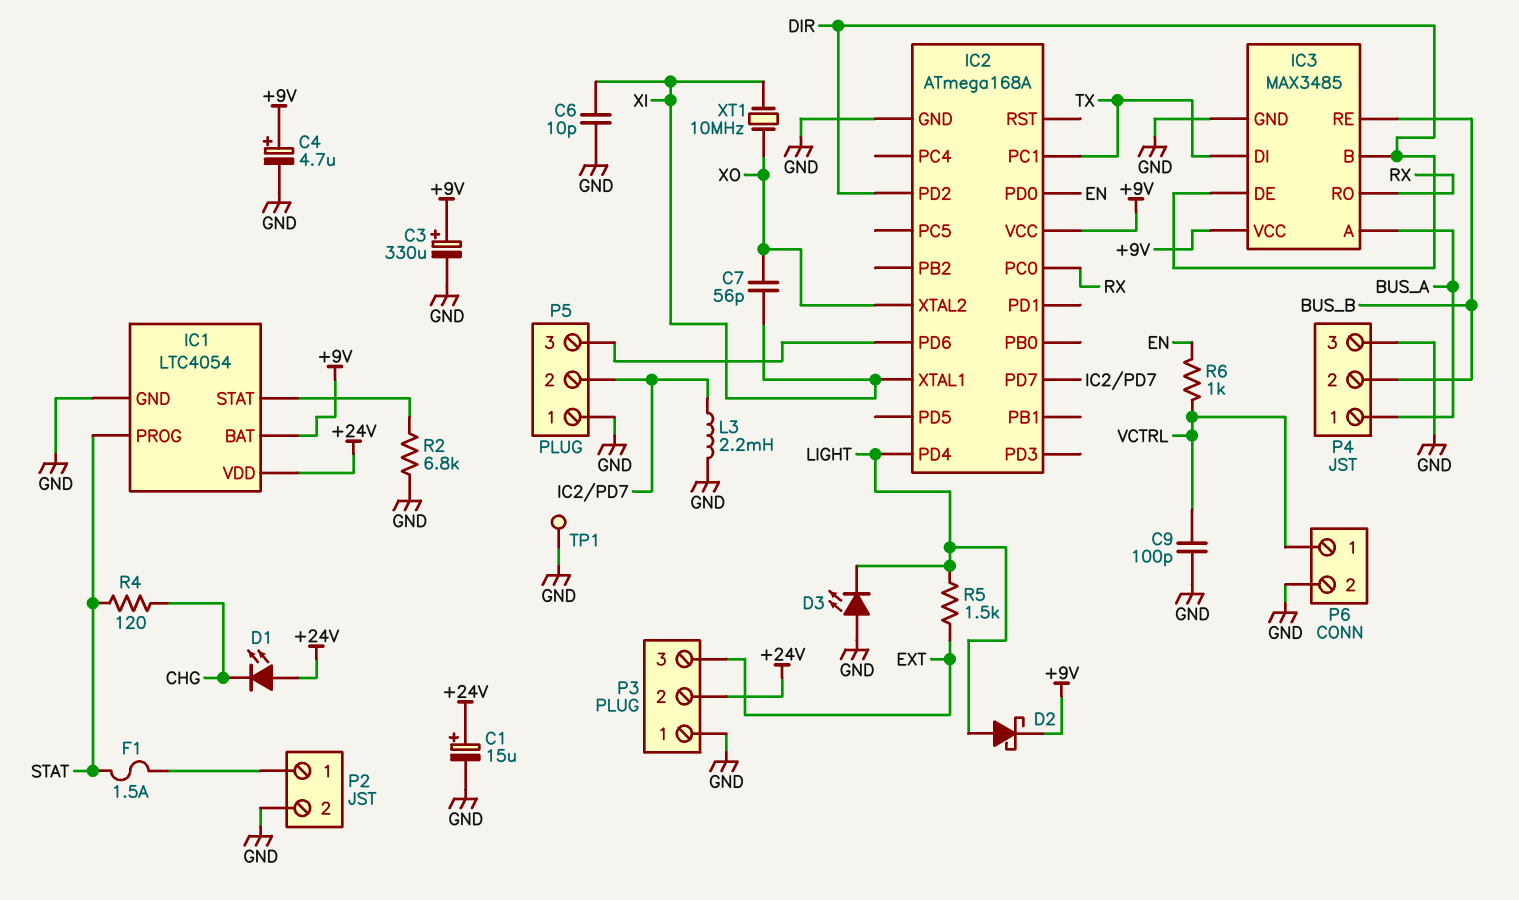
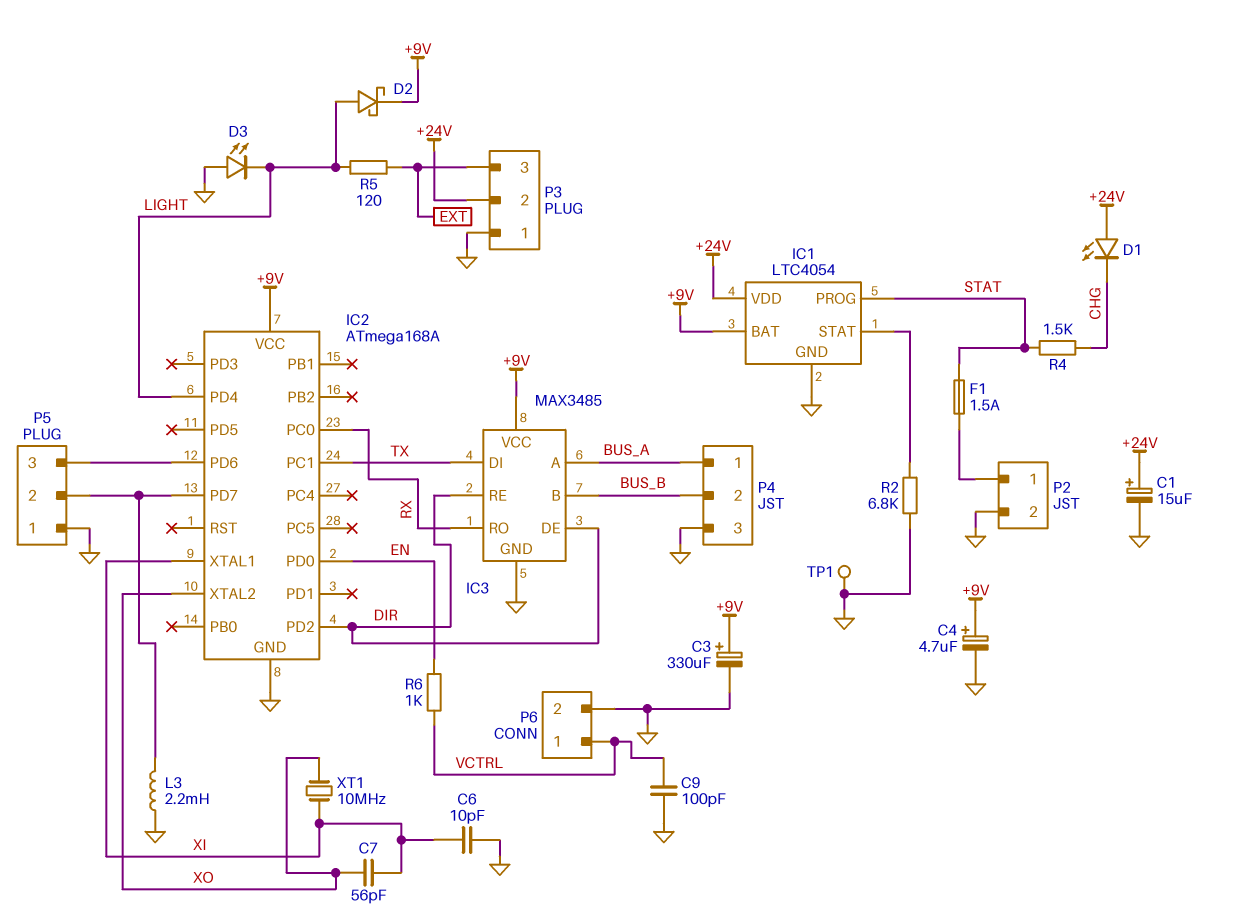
IC3 pin B: DIR -> BUS_B
IC3 pin RE: BUS_B -> DIR
R4: 120 (CHG, STAT) -> 1.5k (CHG, STAT)
R5: 1.5k (EXT, LIGHT) -> 120 (EXT, LIGHT)

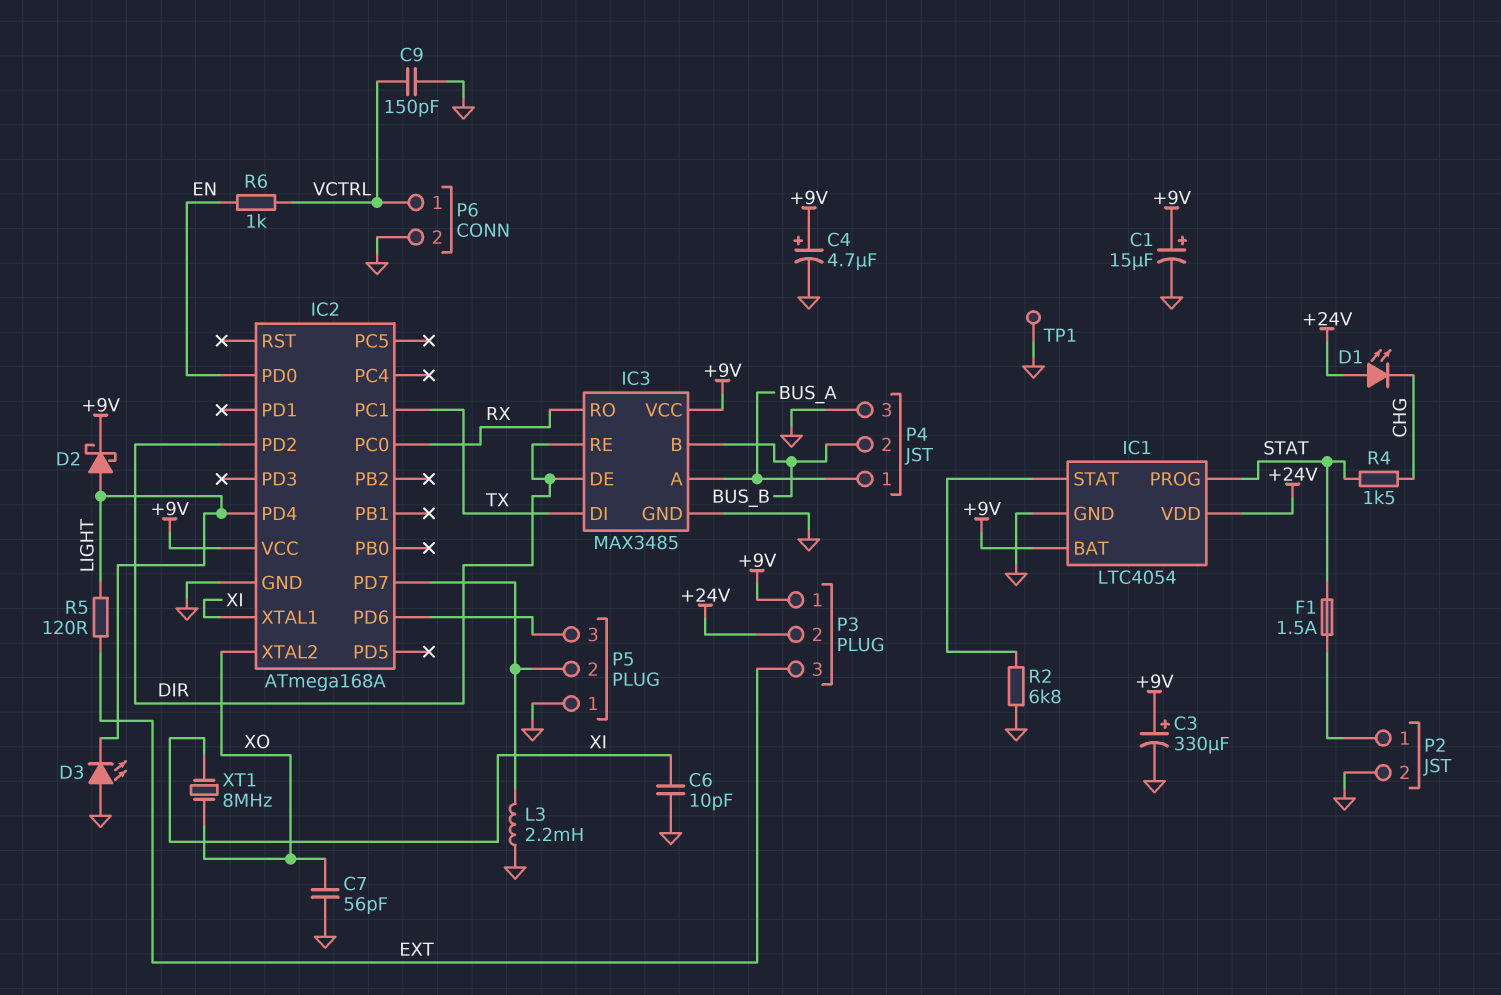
C1: 15uF (plus +24V, minus GND) -> 15uF (plus +9V, minus GND)
C7: 56pF (XI, XO) -> 56pF (GND, XO)
C9: 100pF (GND, VCTRL) -> 150pF (GND, VCTRL)
P3 pin 1: GND -> +9V
XT1: 10MHz (XI, XO) -> 8MHz (XI, XO)

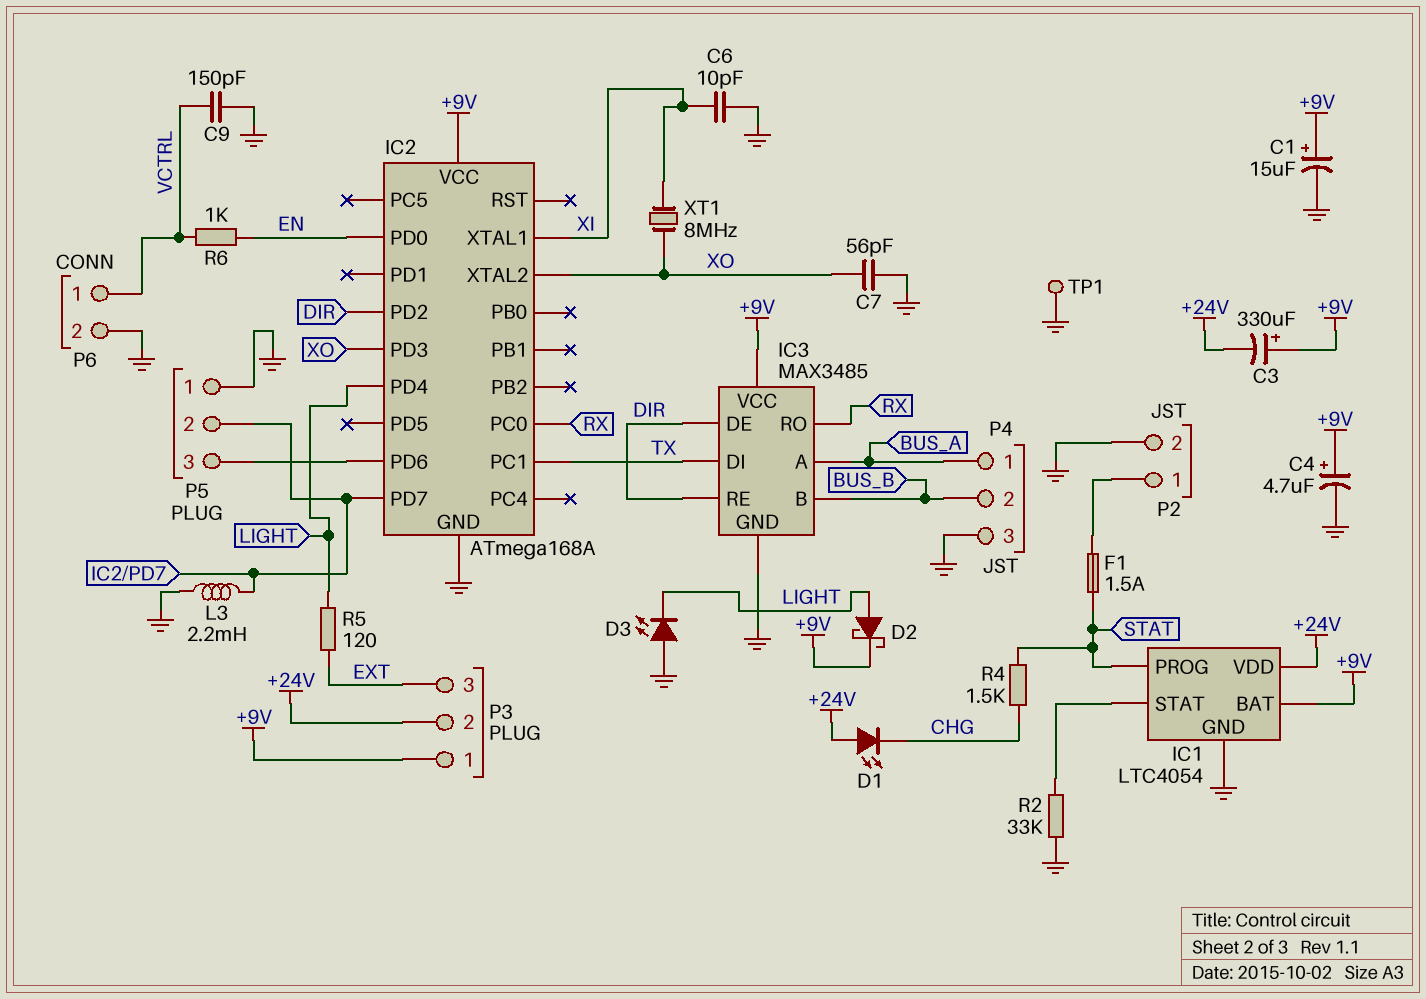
C3: 330uF (plus +9V, minus GND) -> 330uF (plus +9V, minus +24V)
IC2 pin PD3: none -> XO
R2: 6.8k (GND, IC1/STAT) -> 33k (GND, IC1/STAT)

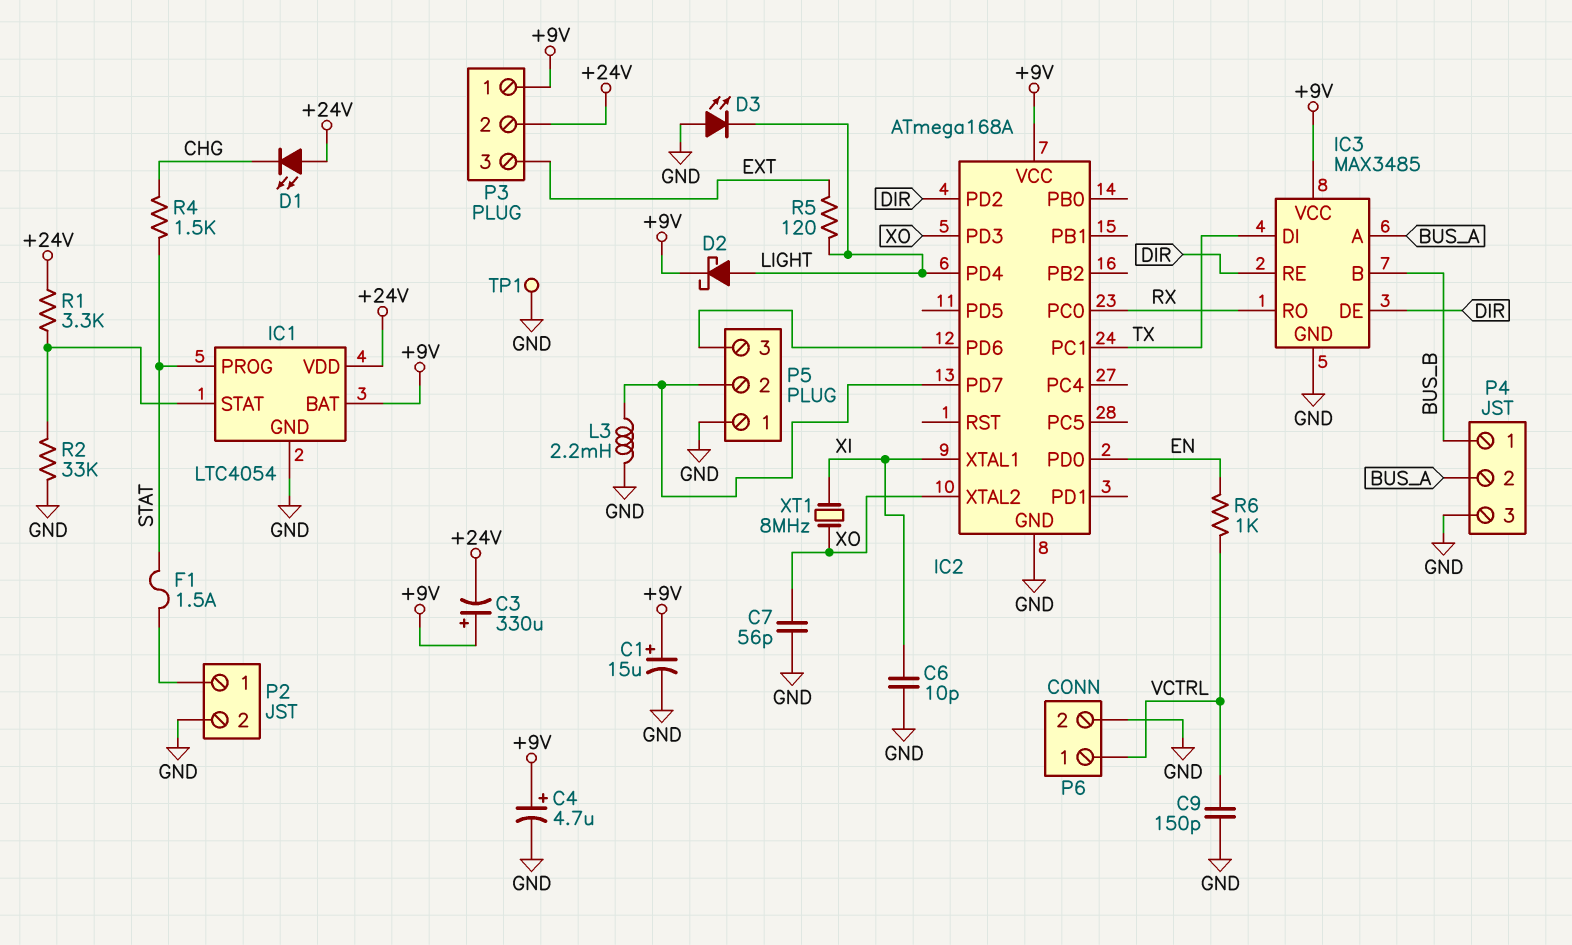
P4 pin 1: BUS_A -> BUS_B
P4 pin 2: BUS_B -> BUS_A
R1: none -> 3.3k (+24V, IC1/STAT)

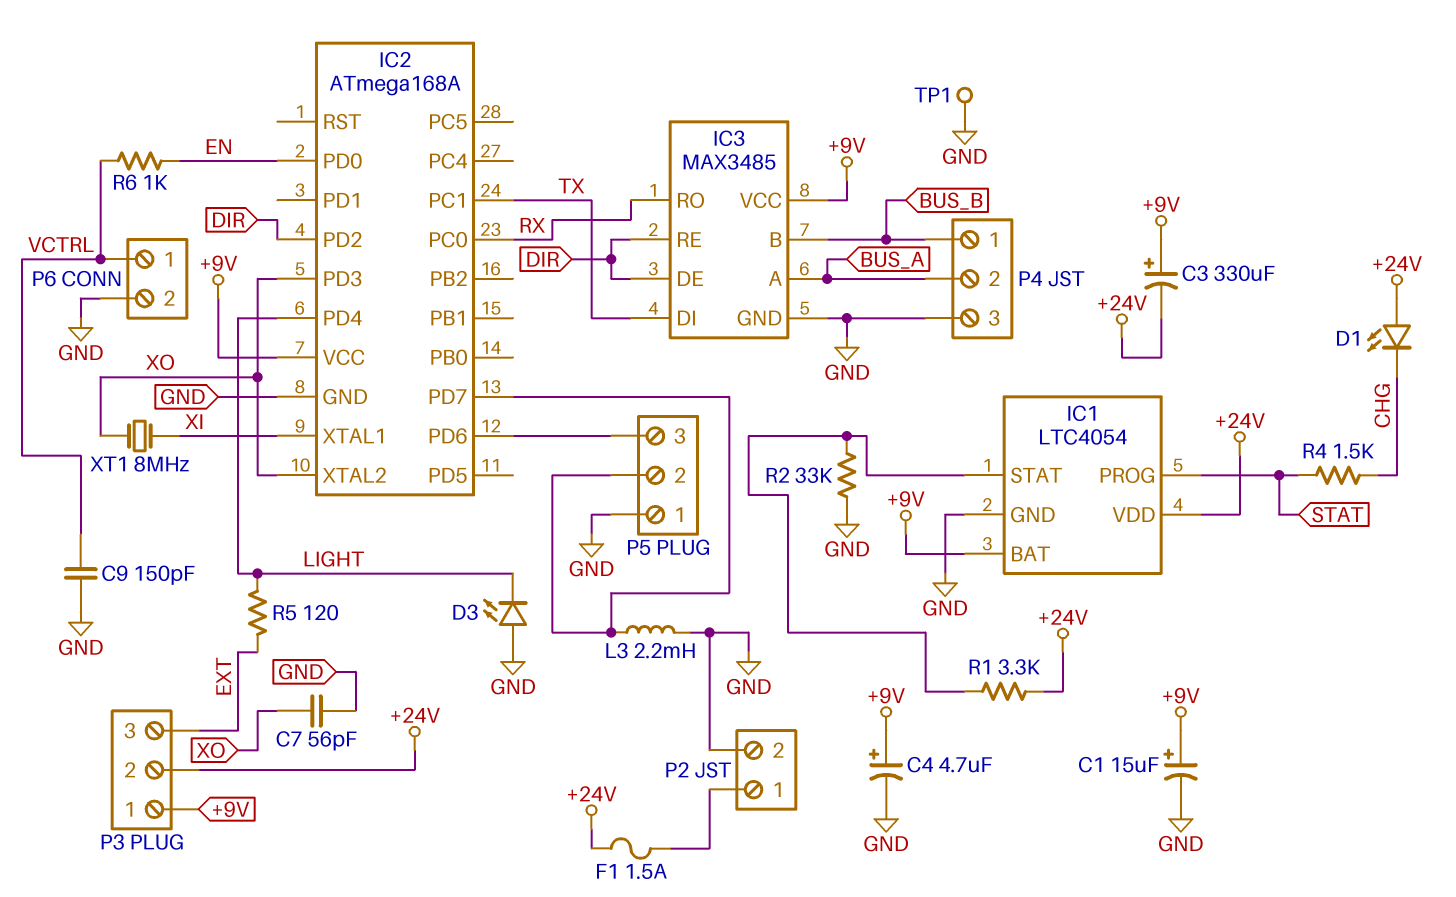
C6: 10pF (GND, XI) -> none
D2: schottky (A LIGHT, K +9V) -> none
F1: 1.5A (P2/1, STAT) -> 1.5A (+24V, P2/1)

